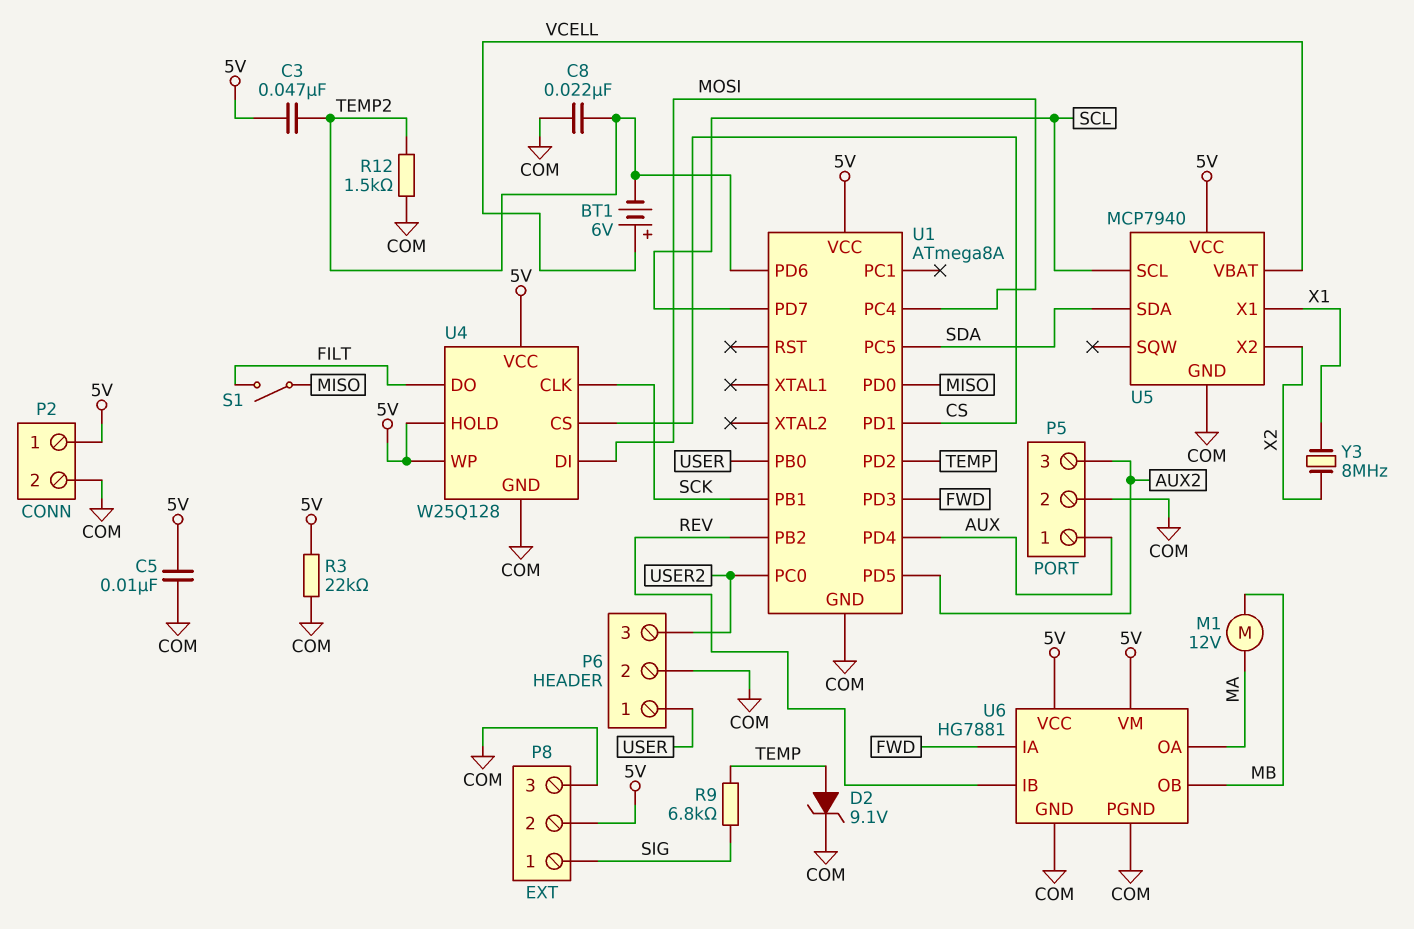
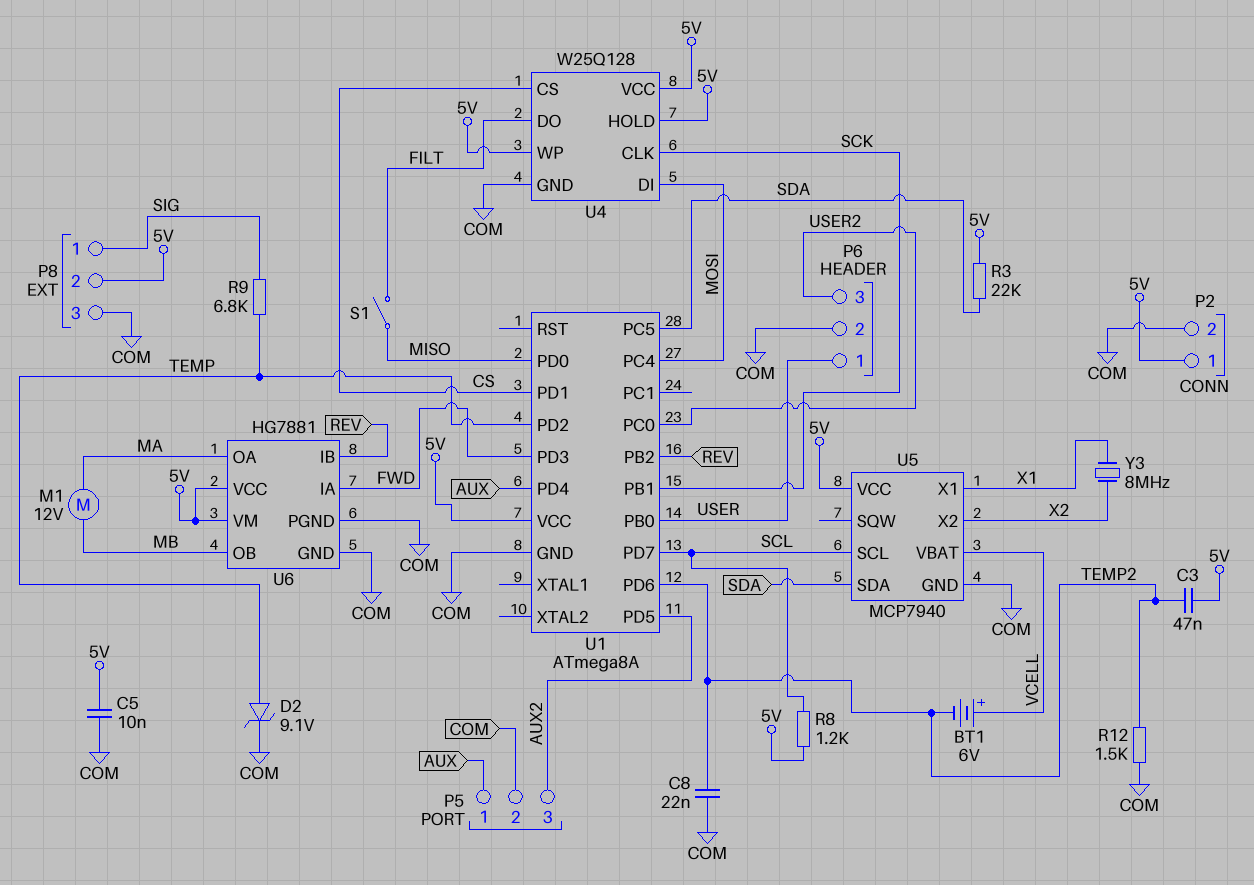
R3: 22k (5V, COM) -> 22k (5V, SDA)
R8: none -> 1.2k (5V, SCL)

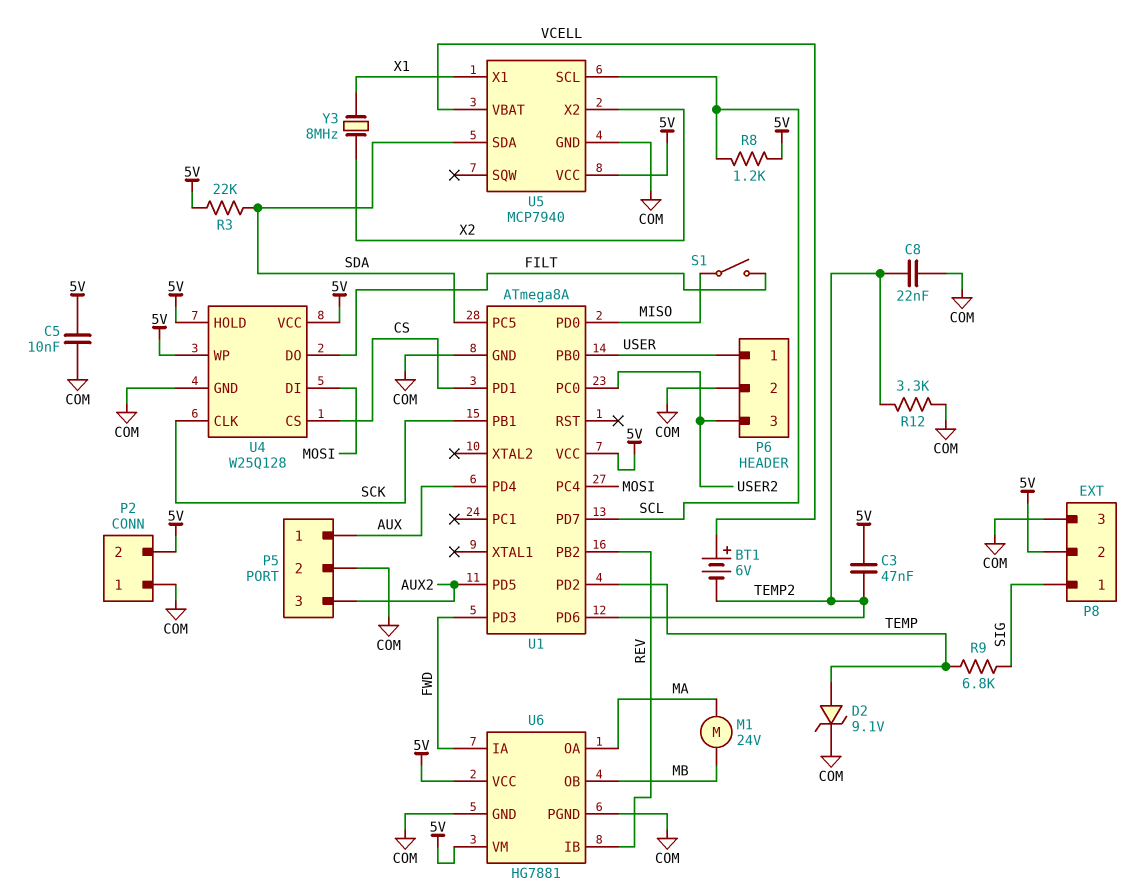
M1: motor 12V (MA, MB) -> motor 24V (MA, MB)
P2 pin 1: 5V -> COM
P2 pin 2: COM -> 5V
R12: 1.5k (COM, TEMP2) -> 3.3k (COM, TEMP2)

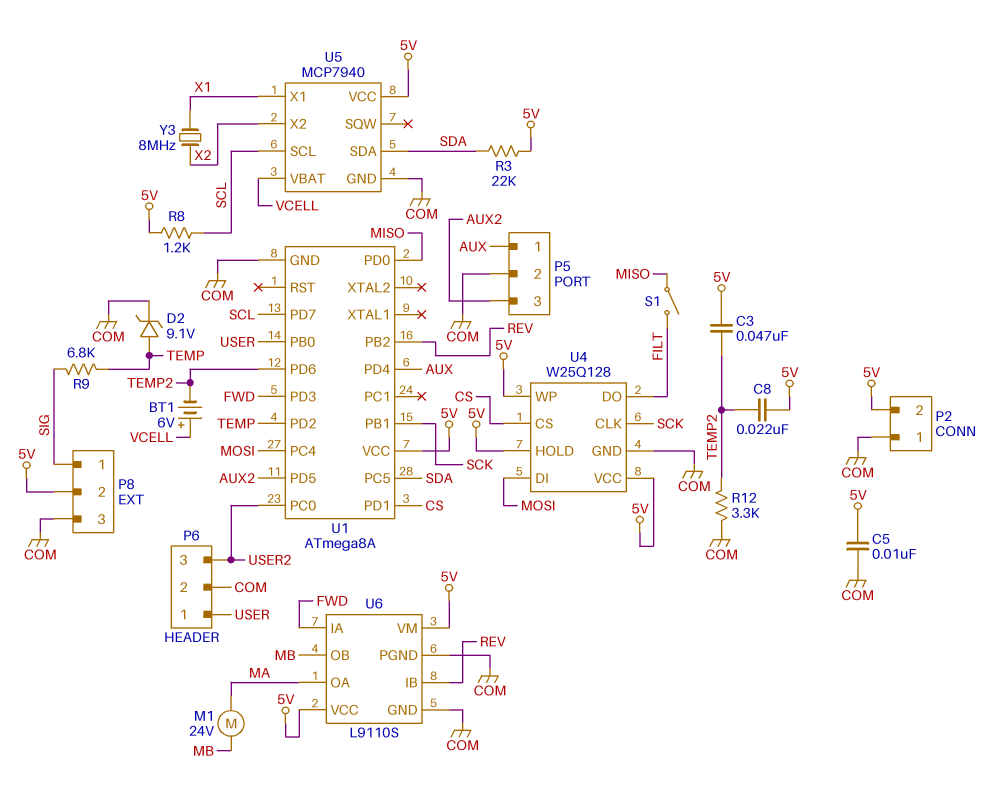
C8: 22nF (COM, TEMP2) -> 22nF (5V, TEMP2)
U6: HG7881 -> L9110S

